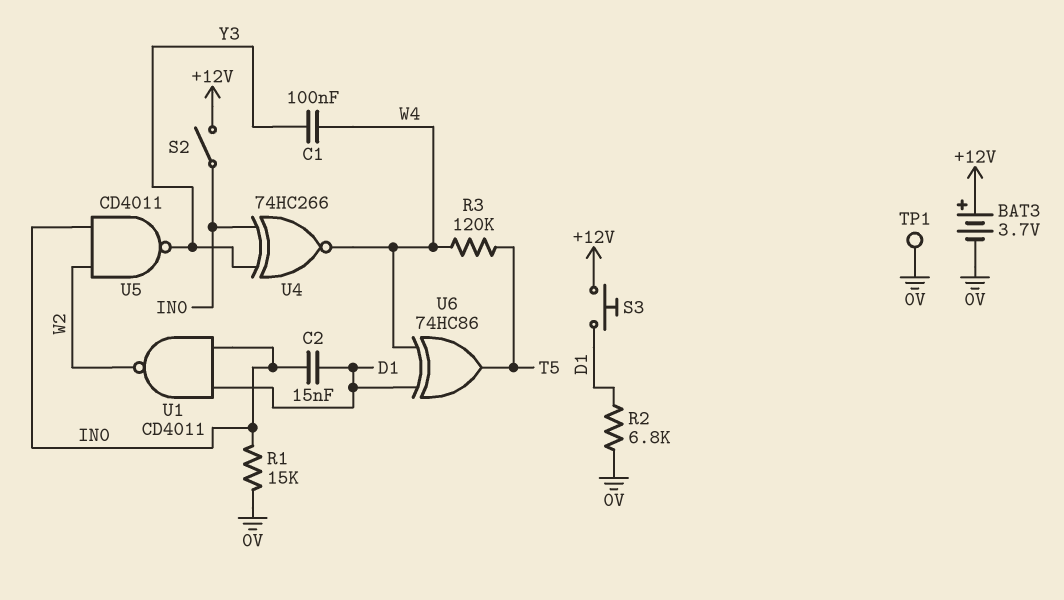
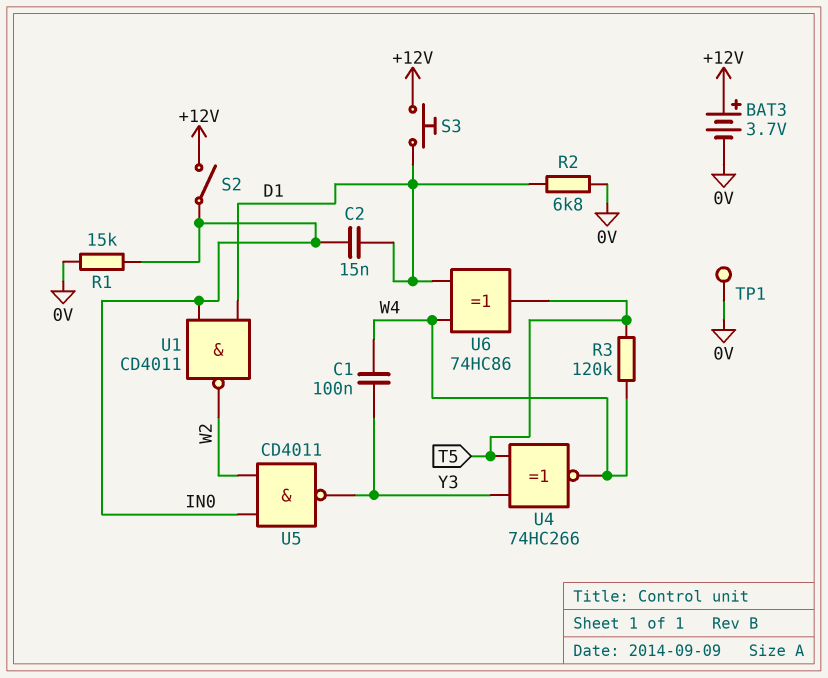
U4: XNOR 74HC266 (in IN0, in Y3, out W4) -> XNOR 74HC266 (in T5, in Y3, out W4)

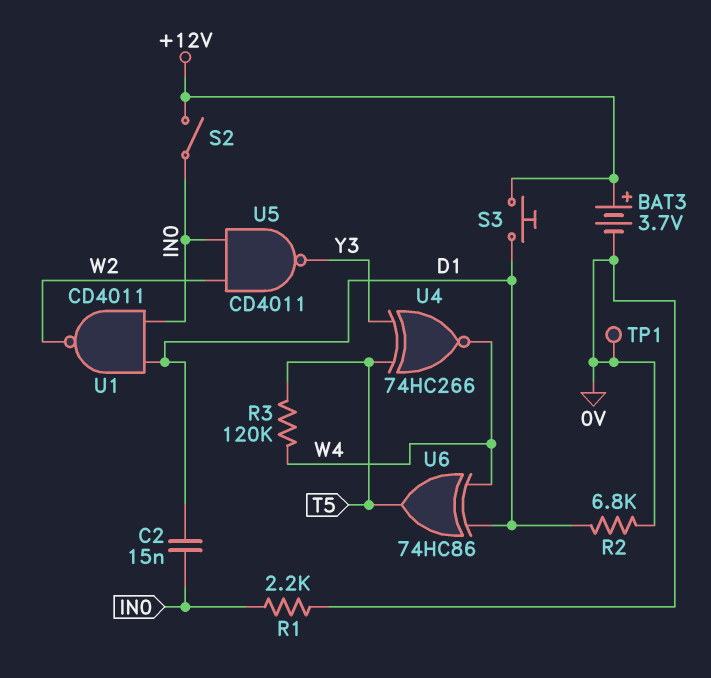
C1: 100nF (W4, Y3) -> none
R1: 15k (0V, IN0) -> 2.2k (0V, IN0)

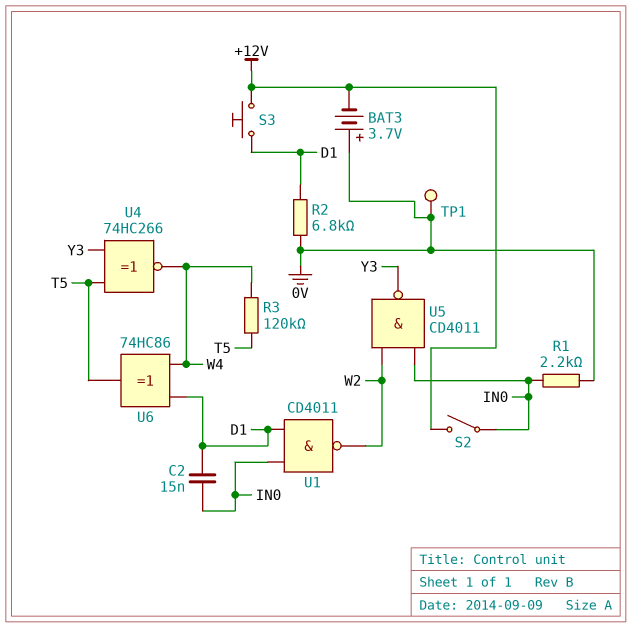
BAT3: 3.7V (plus +12V, minus 0V) -> 3.7V (plus 0V, minus +12V)

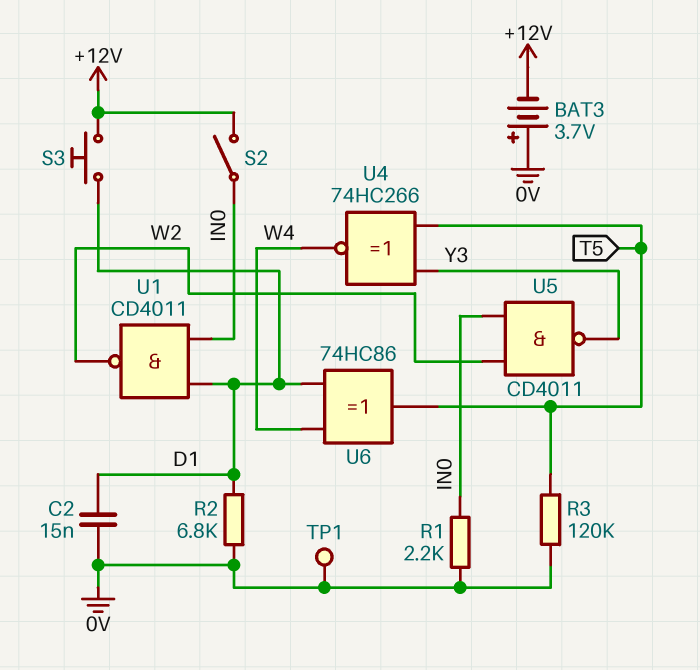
C2: 15nF (D1, IN0) -> 15nF (0V, D1)
R3: 120k (T5, W4) -> 120k (0V, T5)

